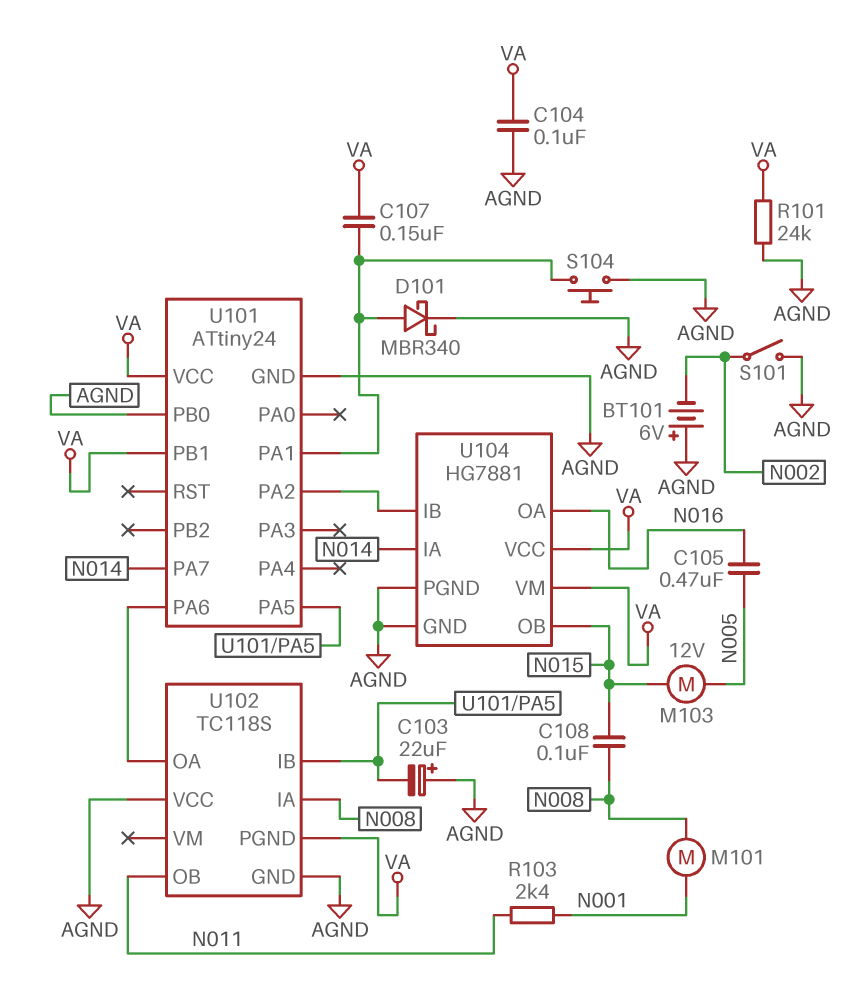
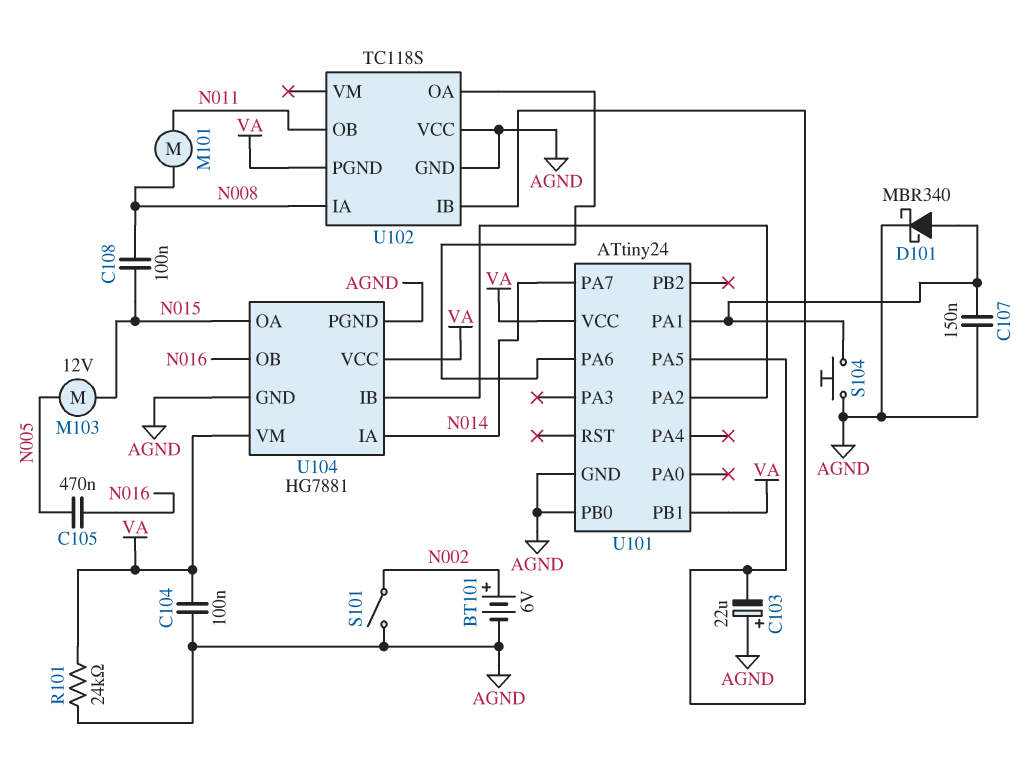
BT101: 6V (plus AGND, minus N002) -> 6V (plus N002, minus AGND)
C107: 150nF (U101/PA1, VA) -> 150nF (AGND, U101/PA1)
M101: motor (N001, N008) -> motor (N008, N011)
R103: 2.4k (N001, N011) -> none
U104 pin OA: N016 -> N015
U104 pin OB: N015 -> N016

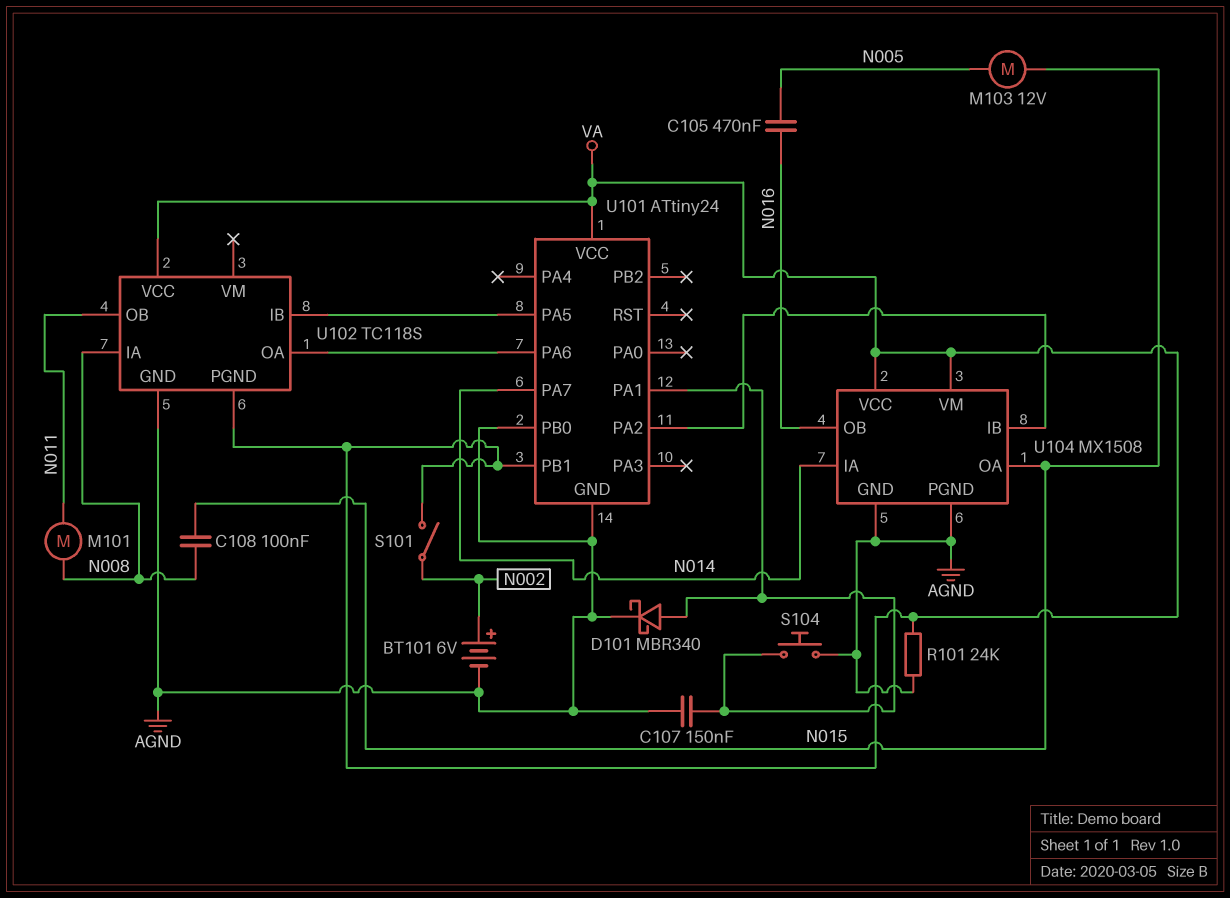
C103: 22uF (plus AGND, minus U101/PA5) -> none
C104: 100nF (AGND, VA) -> none
S101: switch (AGND, N002) -> switch (N002, VA)
U102 pin VCC: AGND -> VA
U104: HG7881 -> MX1508

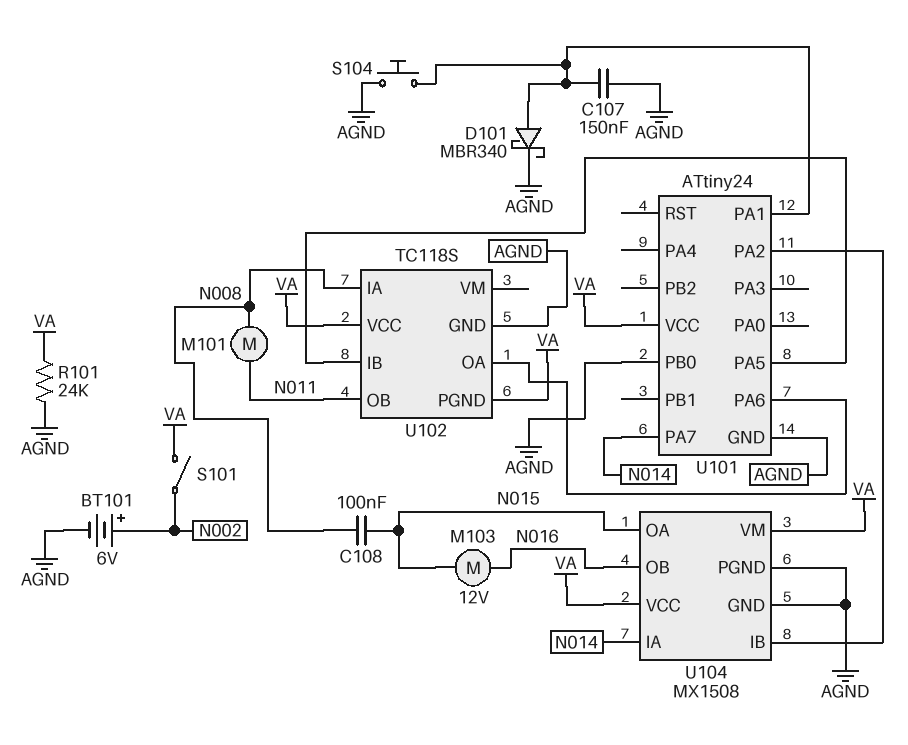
C105: 470nF (N005, N016) -> none
M103: motor 12V (N005, N015) -> motor 12V (N015, N016)
U101 pin PB1: VA -> none

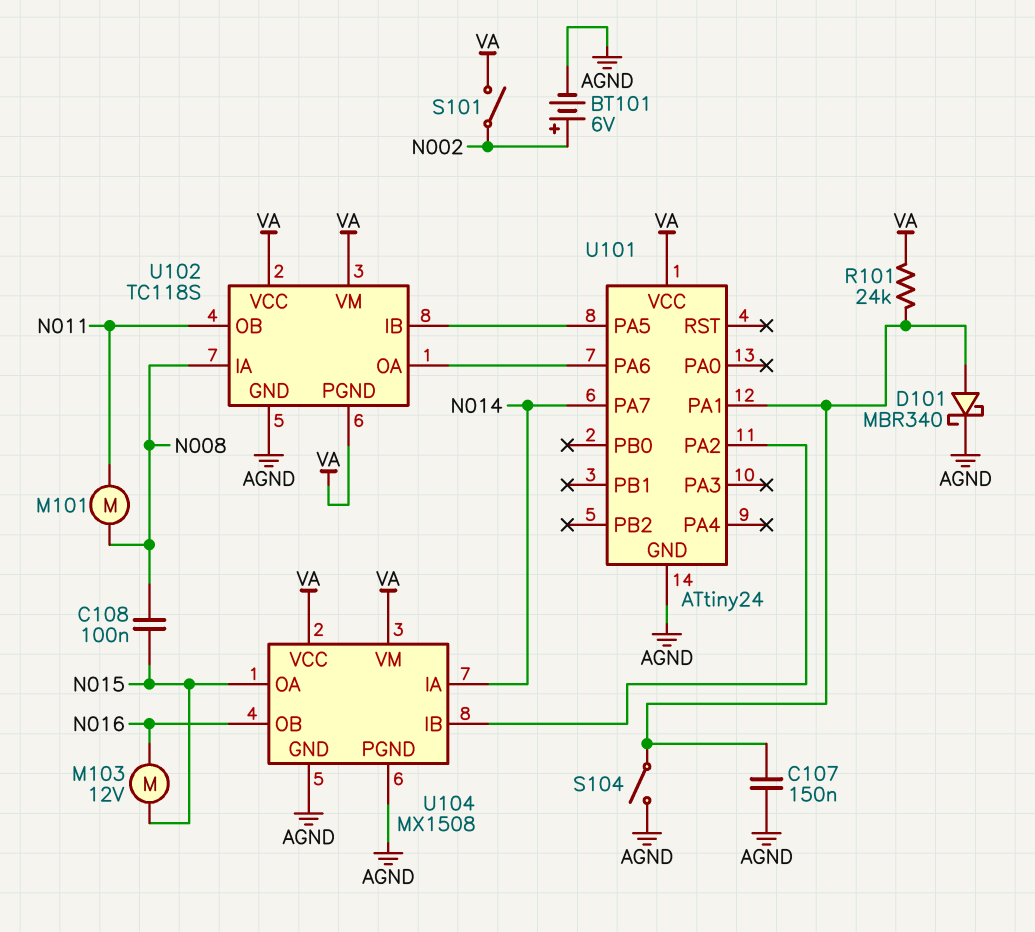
R101: 24k (AGND, VA) -> 24k (U101/PA1, VA)
S104: button (AGND, U101/PA1) -> switch (AGND, U101/PA1)
U101 pin PB0: AGND -> none
U102 pin VM: none -> VA

